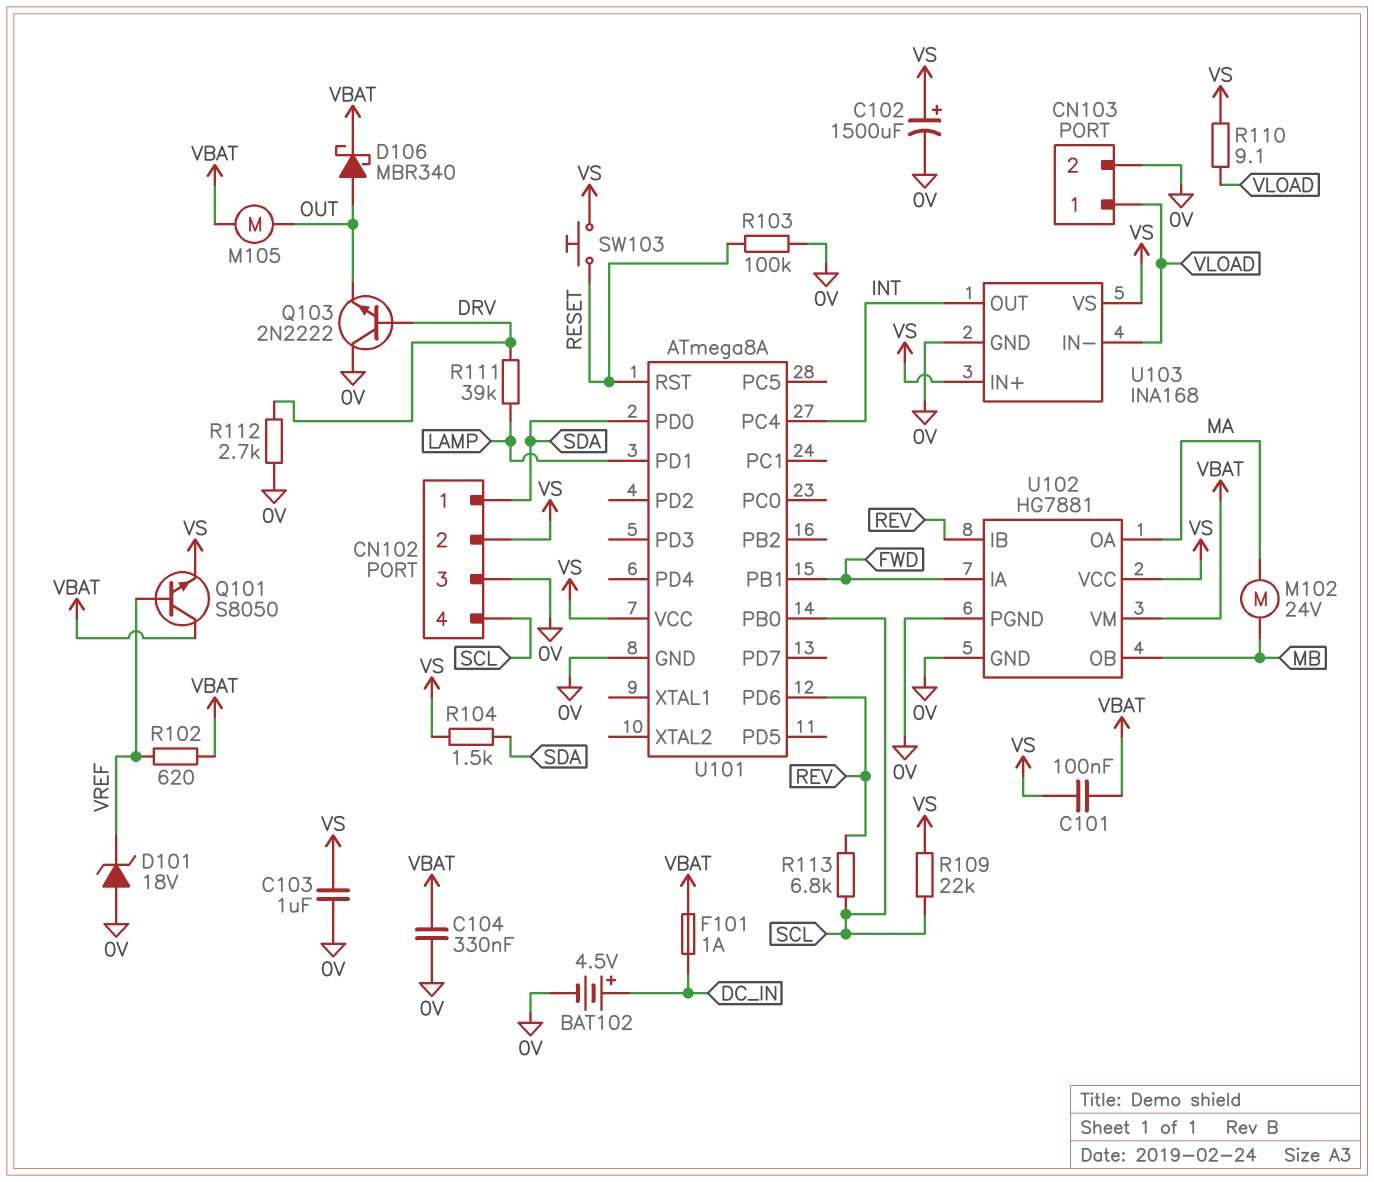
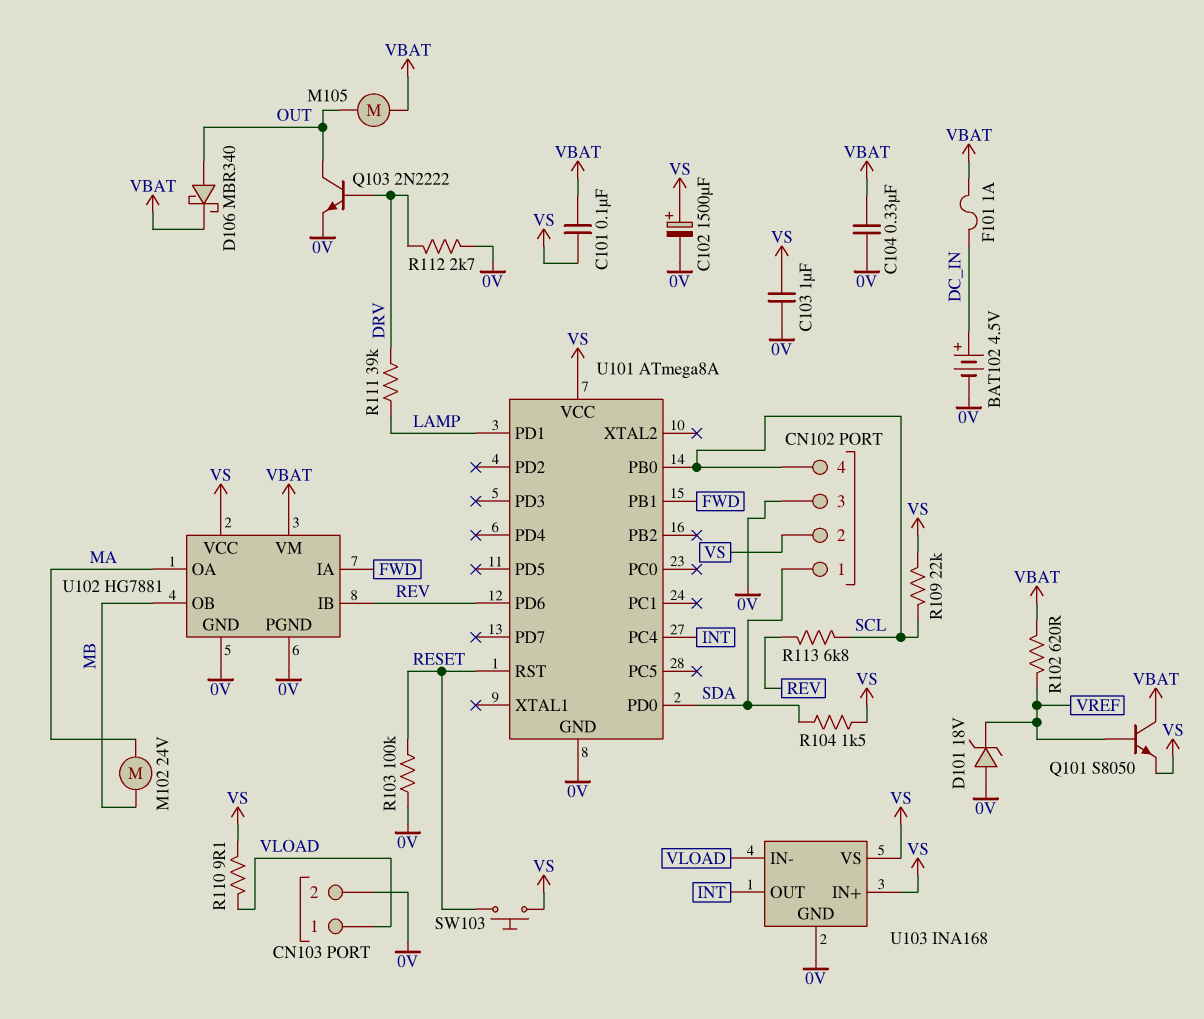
Q103: NPN 2N2222 (B DRV, C 0V, E OUT) -> NPN 2N2222 (B DRV, C OUT, E 0V)

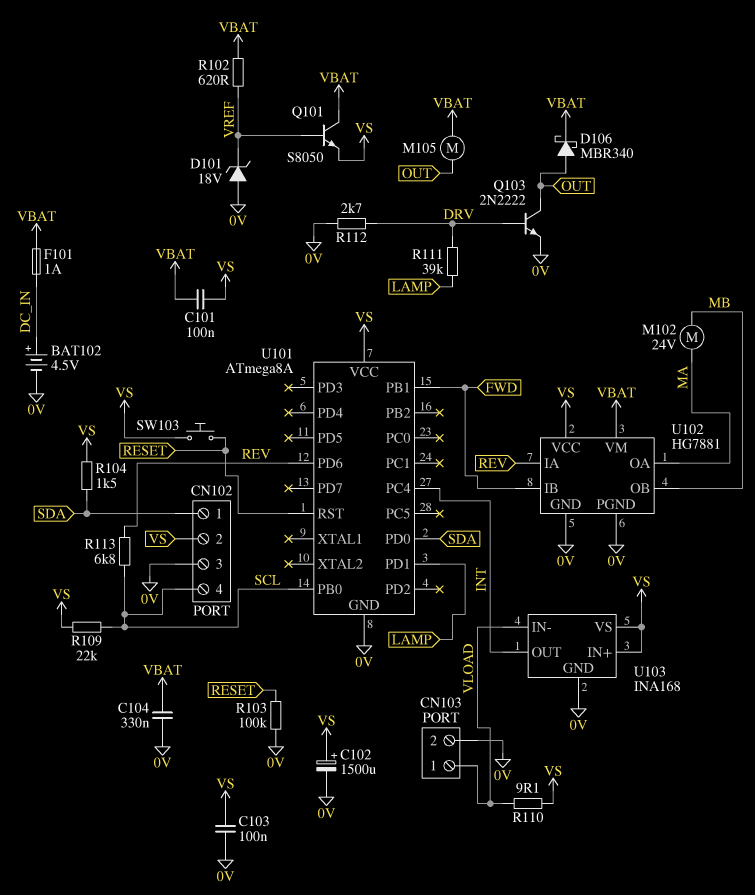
C103: 1uF (0V, VS) -> 100nF (0V, VS)
U102 pin IA: FWD -> REV
U102 pin IB: REV -> FWD

